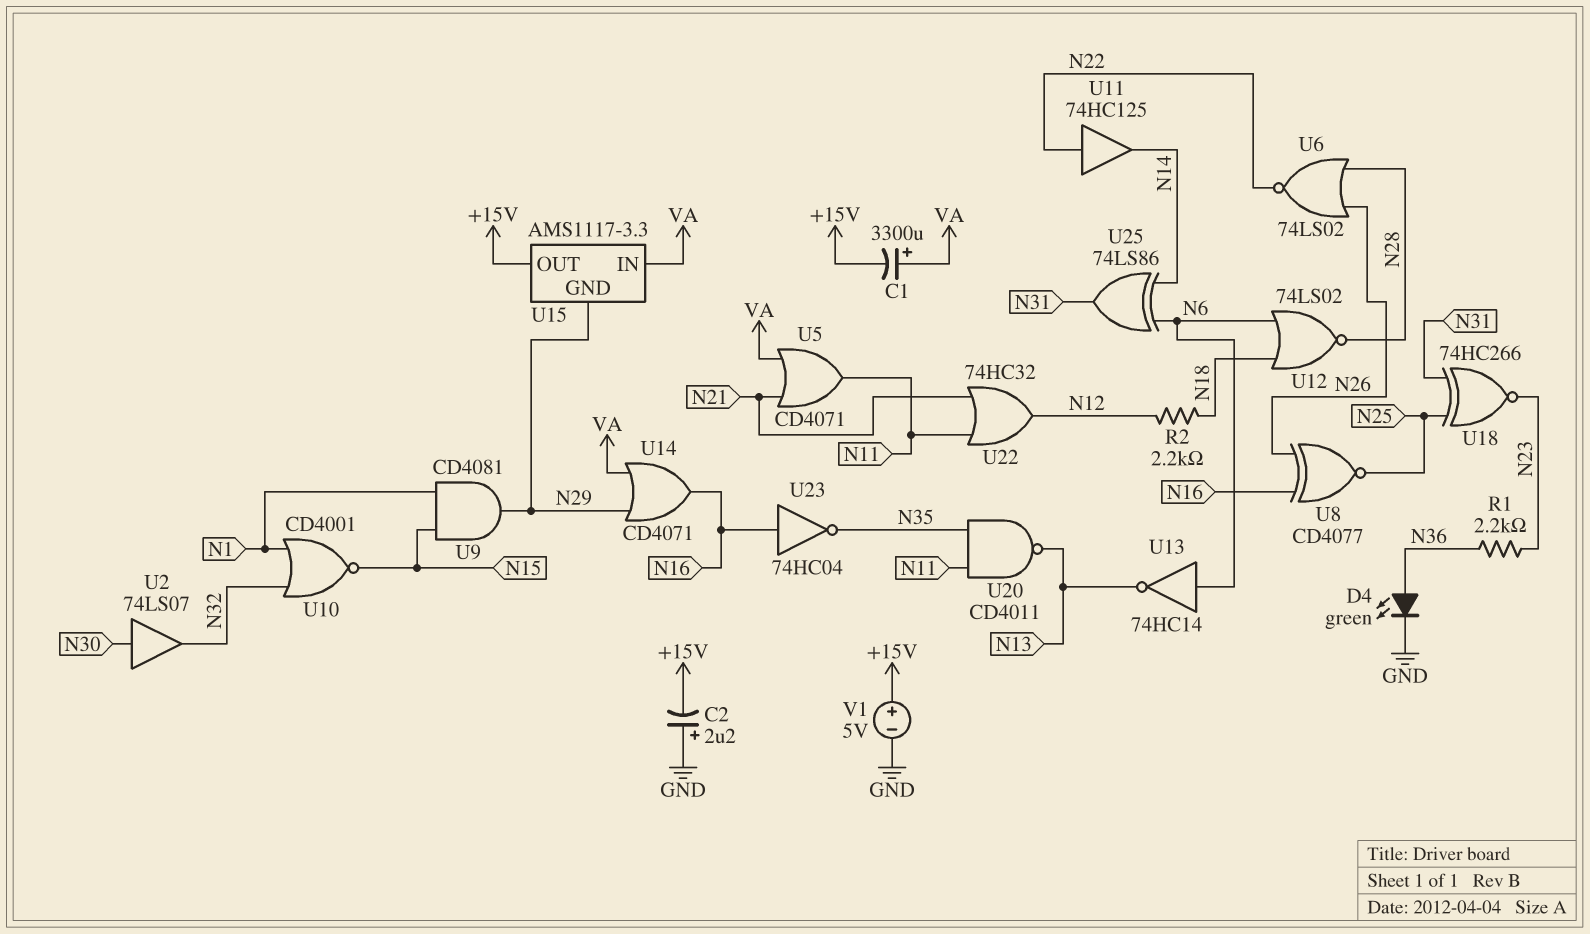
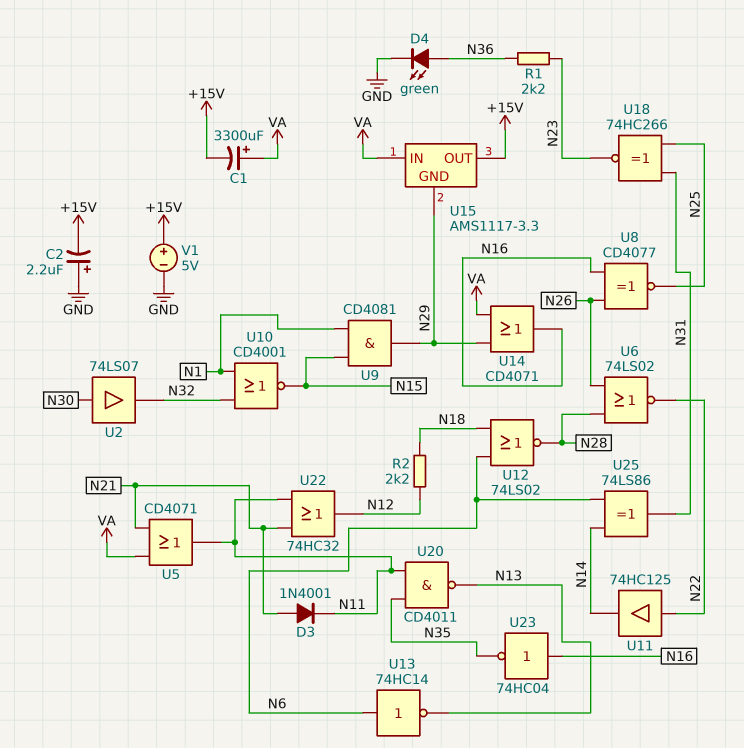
D3: none -> diode 1N4001 (A N21, K N11)

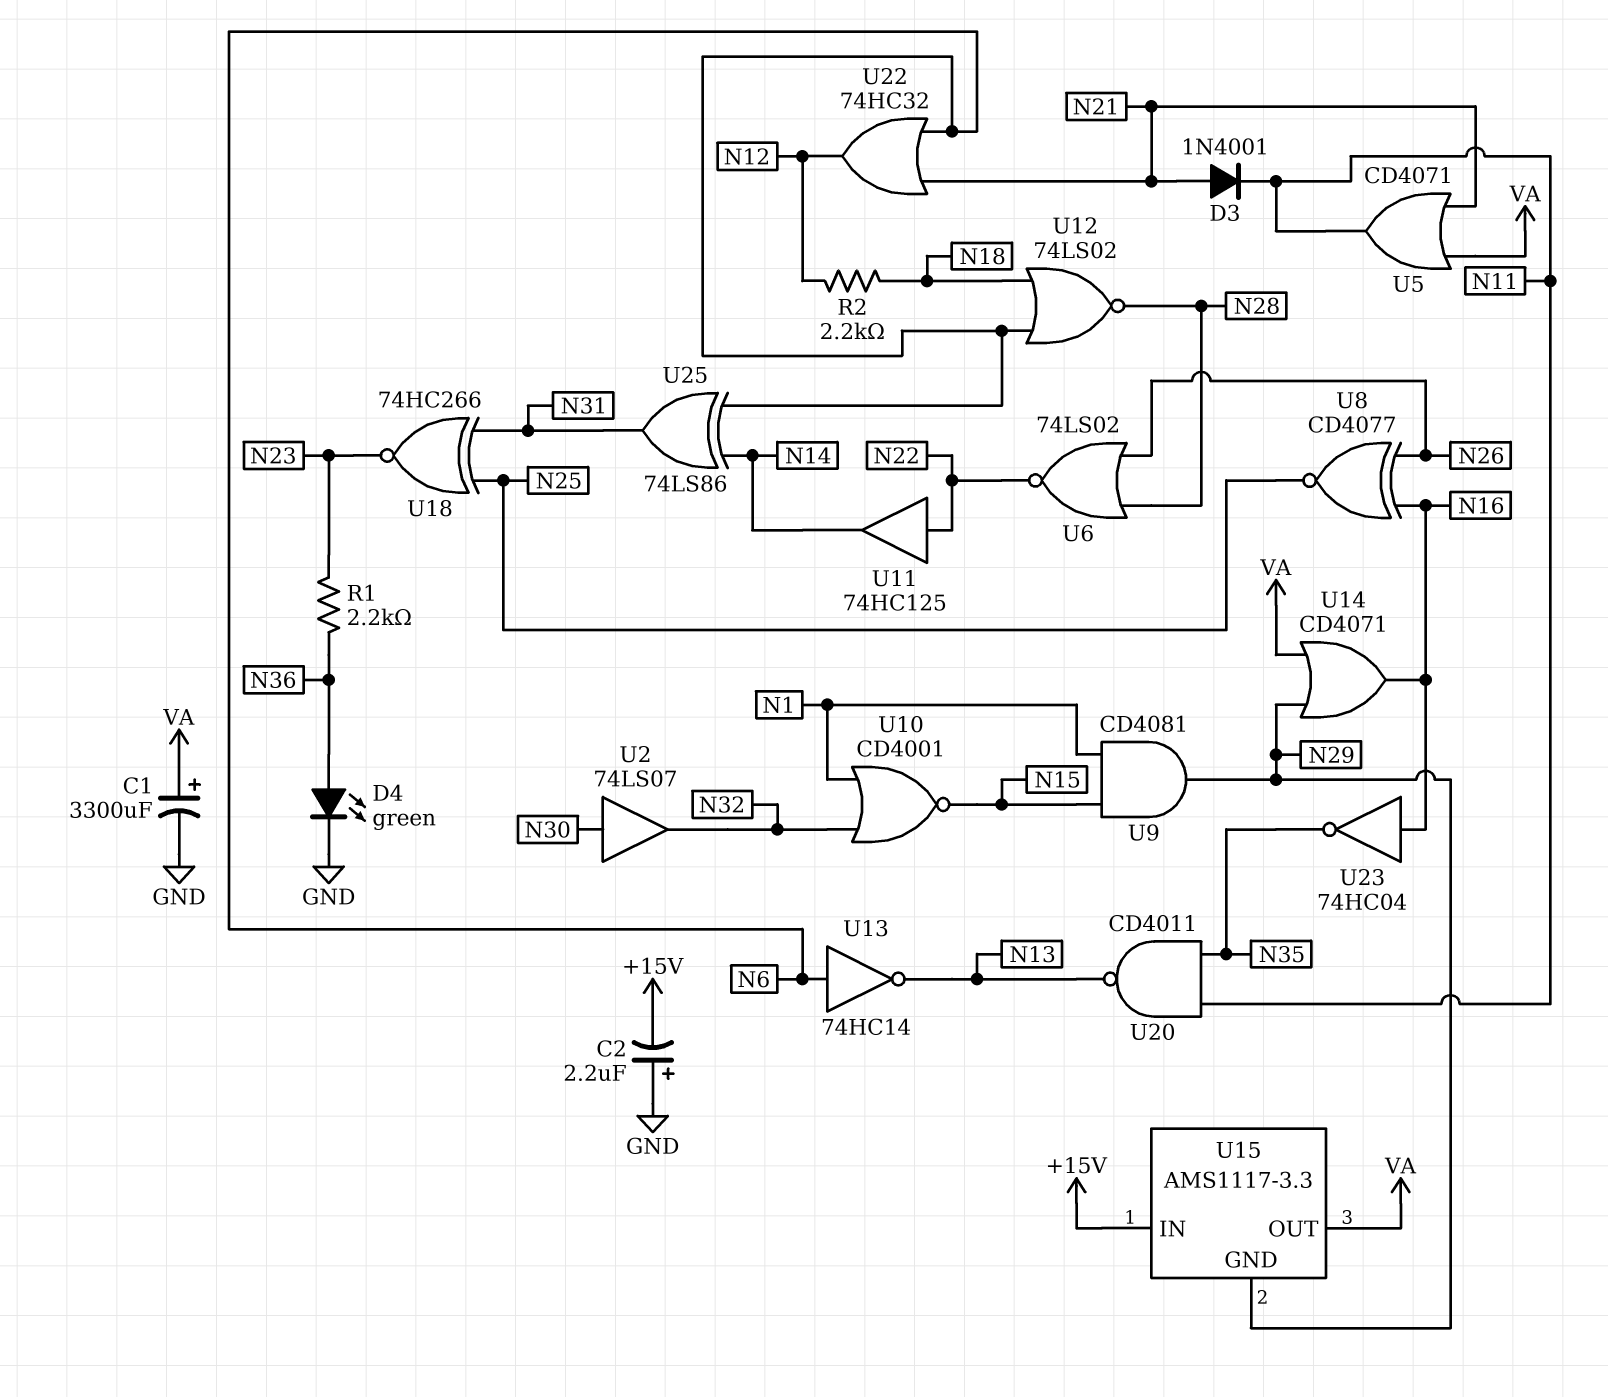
C1: 3300uF (plus VA, minus +15V) -> 3300uF (plus VA, minus GND)
U15 pin IN: VA -> +15V
U15 pin OUT: +15V -> VA
U22: OR 74HC32 (in N11, in N21, out N12) -> OR 74HC32 (in N6, in N21, out N12)
V1: 5V (plus +15V, minus GND) -> none

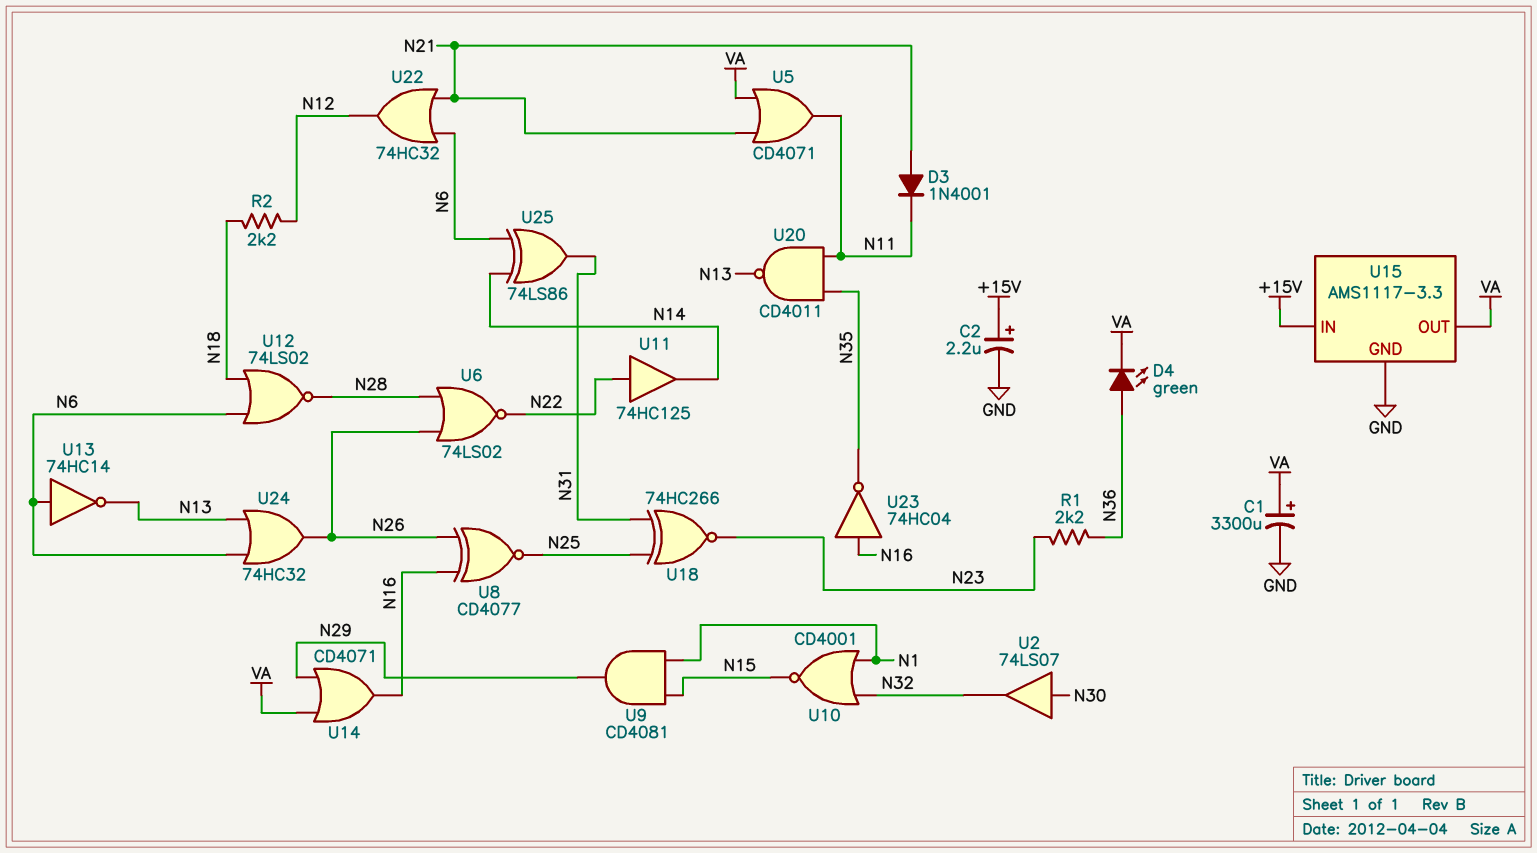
C2: 2.2uF (plus GND, minus +15V) -> 2.2uF (plus +15V, minus GND)
D4: LED green (A N36, K GND) -> LED green (A N36, K VA)
U15 pin GND: N29 -> GND
U24: none -> OR 74HC32 (in N6, in N13, out N26)

